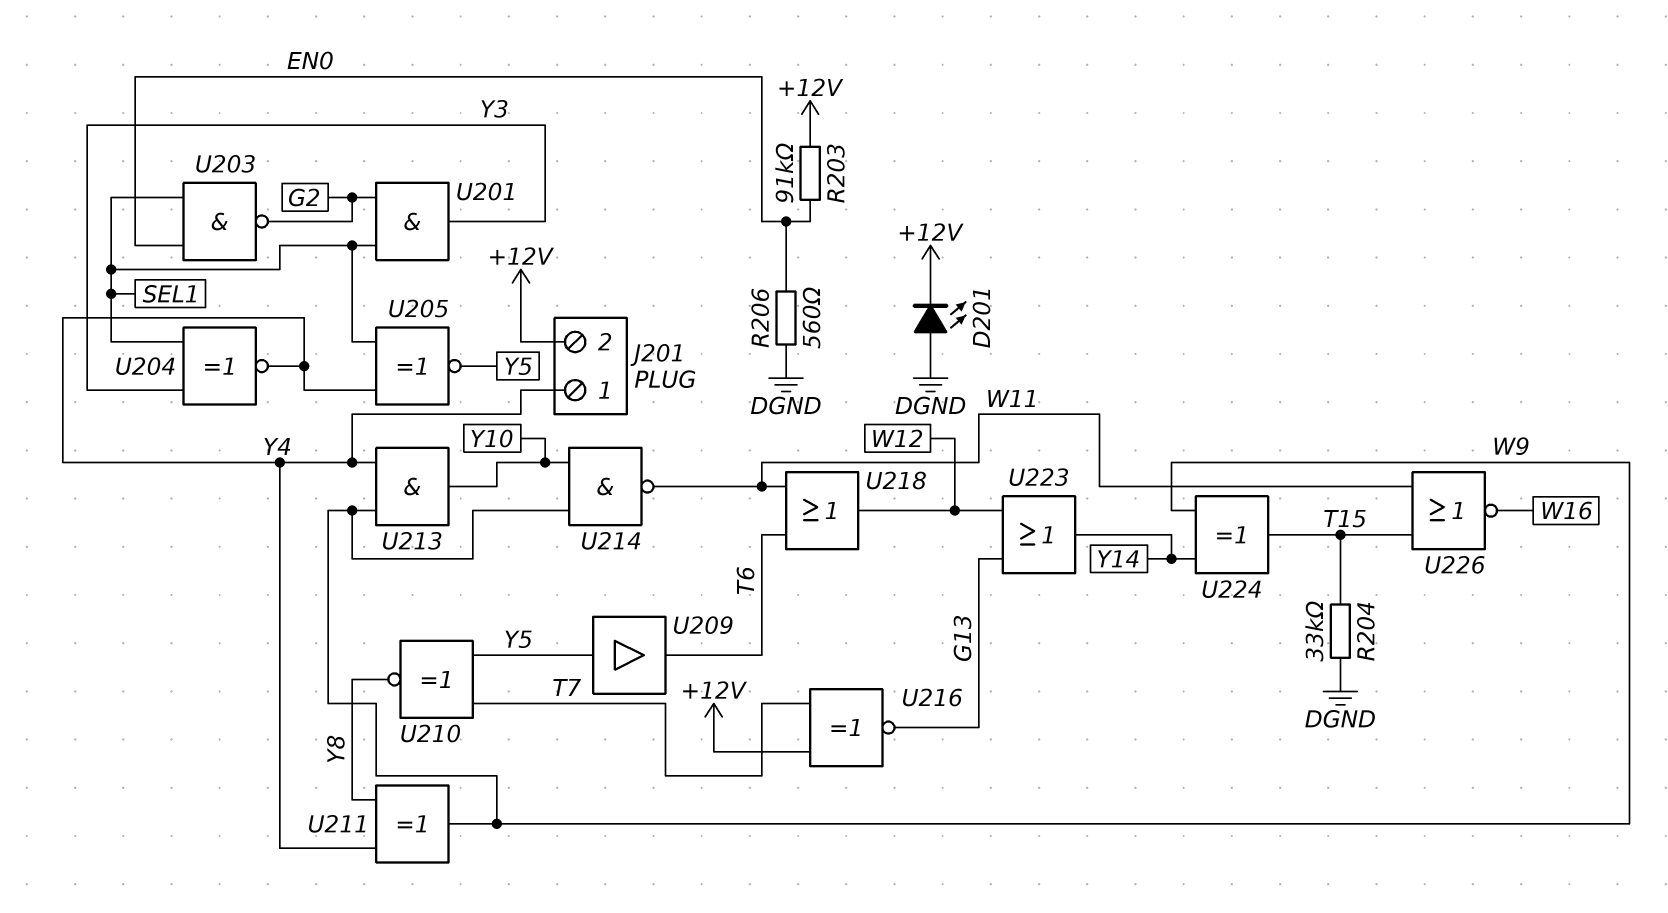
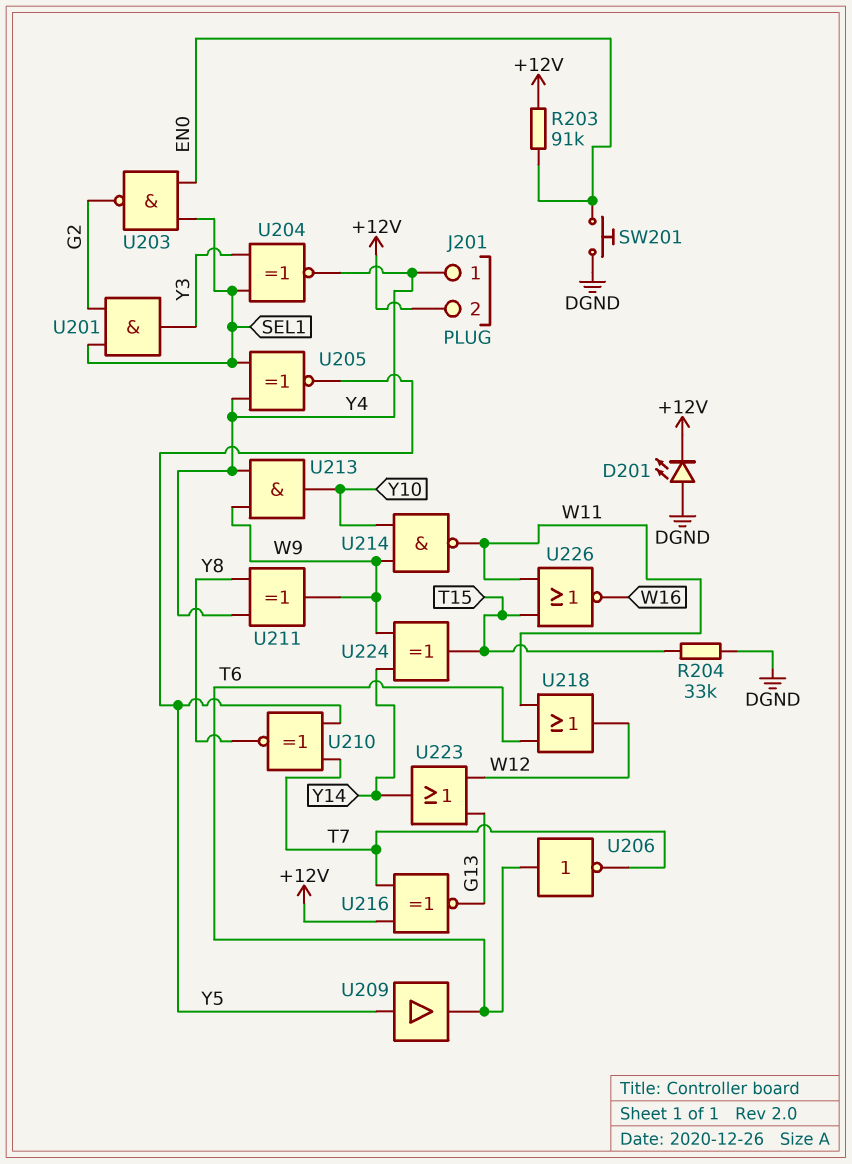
R206: 560 (DGND, EN0) -> none
SW201: none -> button (DGND, EN0)
U206: none -> NOT (in T6, out T7)

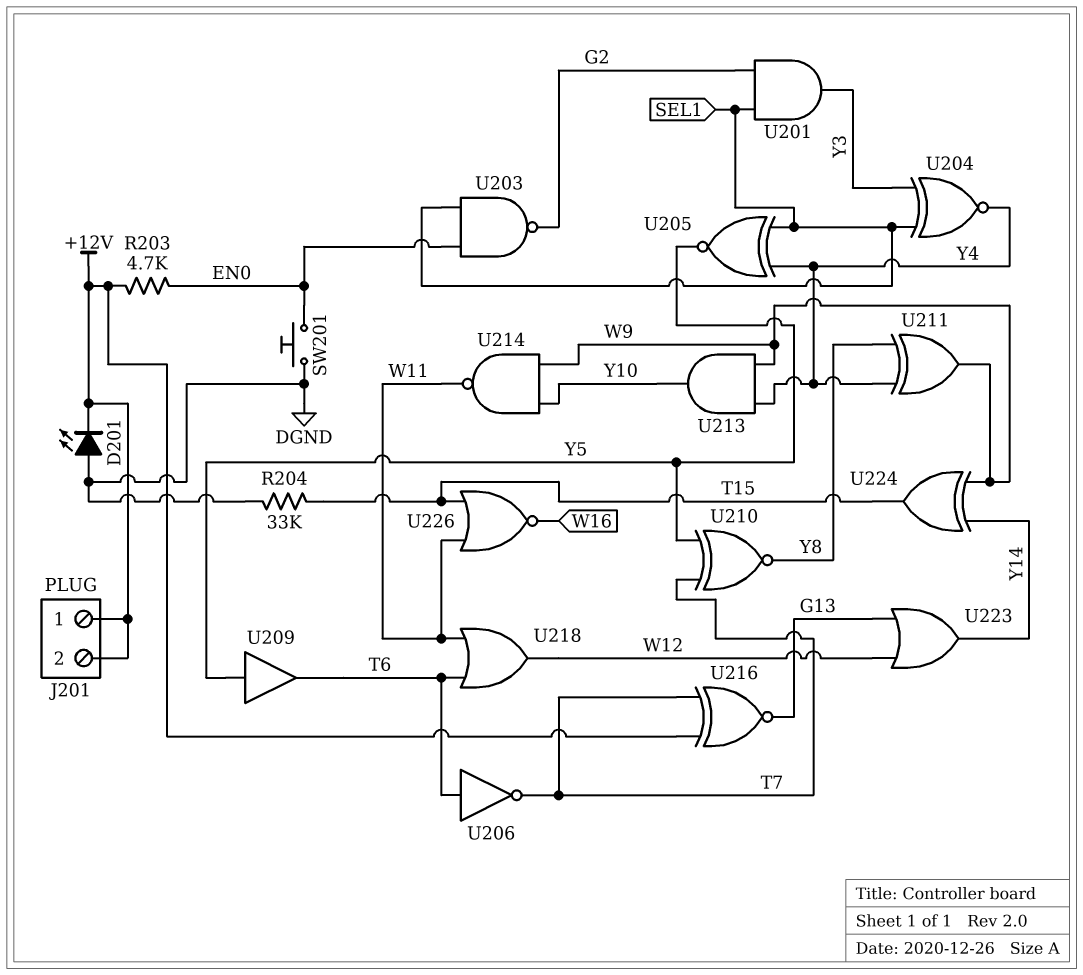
J201 pin 1: Y4 -> +12V
R203: 91k (+12V, EN0) -> 4.7k (+12V, EN0)

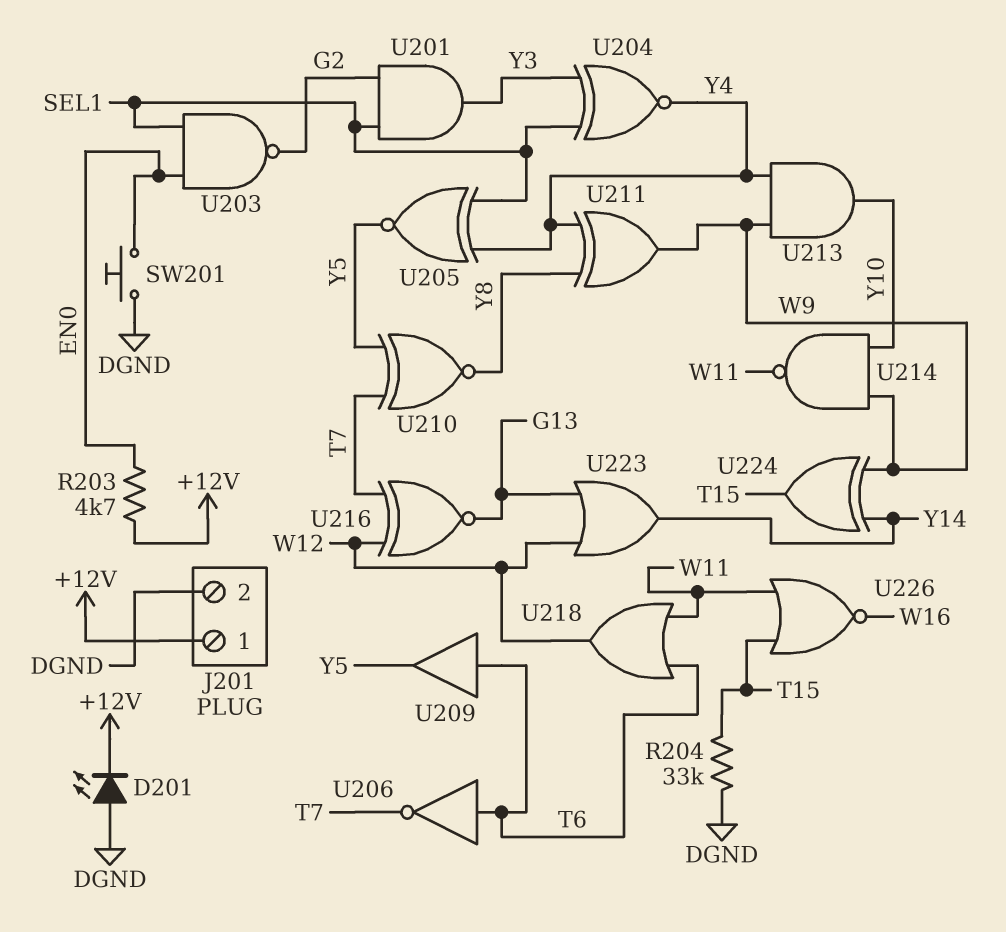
J201 pin 2: +12V -> DGND
U209: buffer (in Y5, out T6) -> buffer (in T6, out Y5)
U216: XNOR (in +12V, in T7, out G13) -> XNOR (in T7, in W12, out G13)

